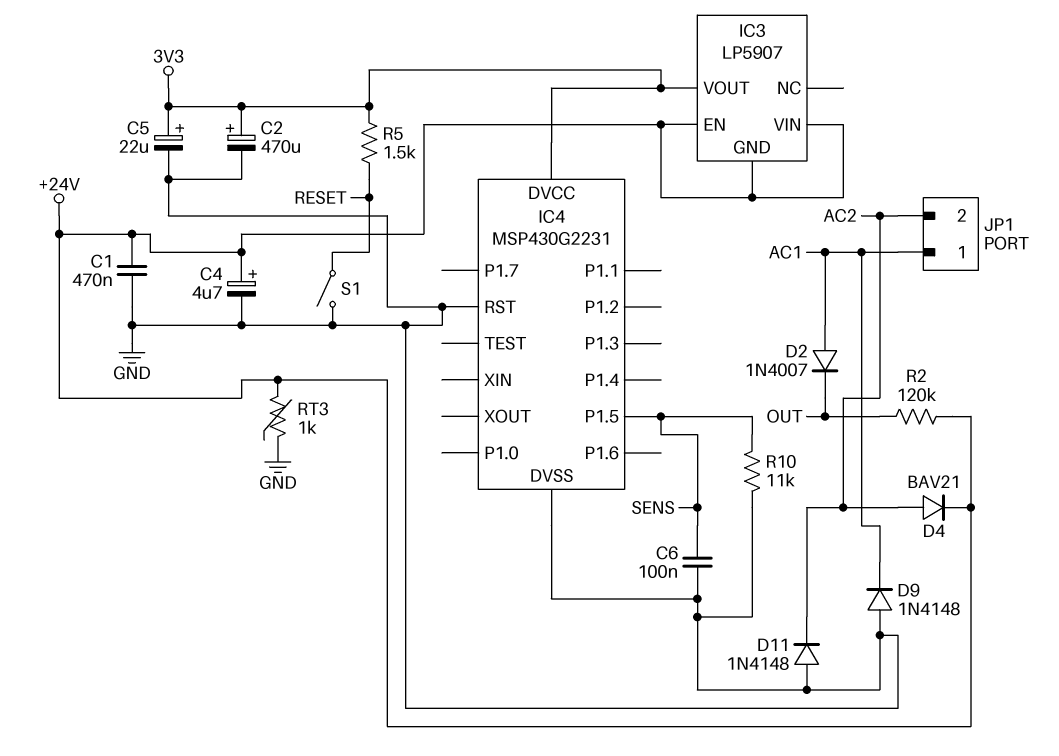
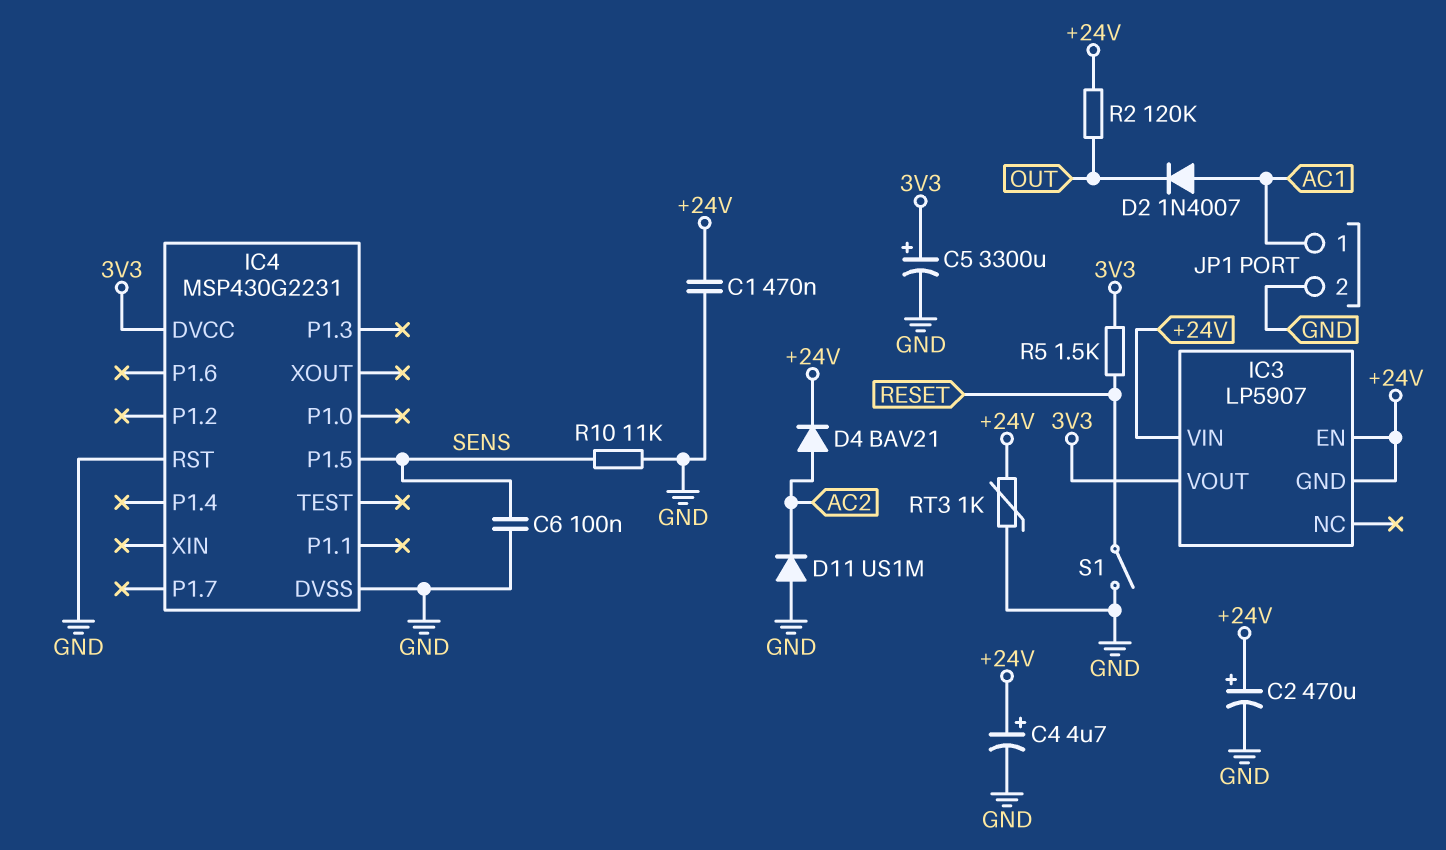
C2: 470uF (plus 3V3, minus GND) -> 470uF (plus +24V, minus GND)
C5: 22uF (plus 3V3, minus GND) -> 3300uF (plus 3V3, minus GND)
D9: diode 1N4148 (A GND, K AC1) -> none
D11: diode 1N4148 (A GND, K AC2) -> diode US1M (A GND, K AC2)
JP1 pin 2: AC2 -> GND

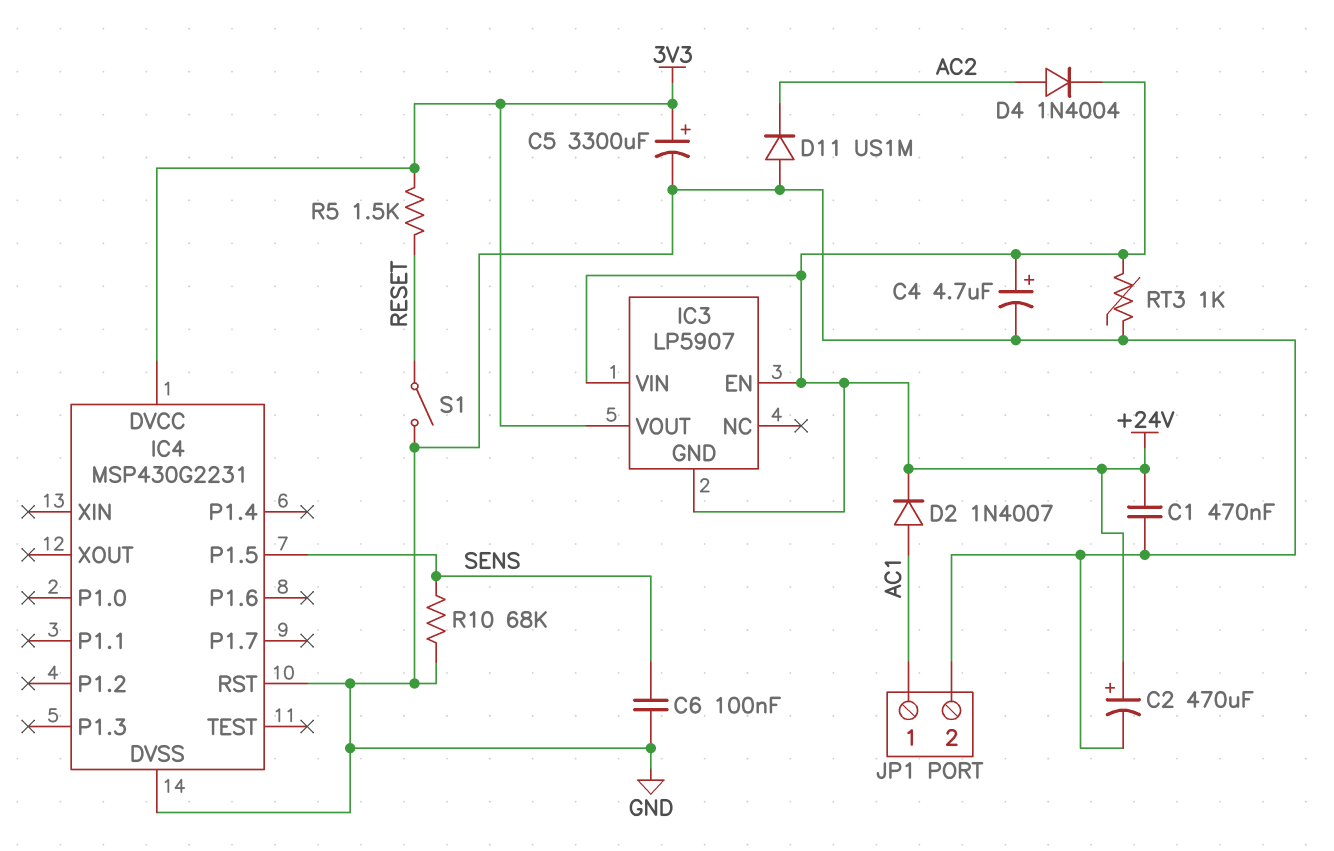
D2: diode 1N4007 (A AC1, K OUT) -> diode 1N4007 (A AC1, K +24V)
D4: diode BAV21 (A AC2, K +24V) -> diode 1N4004 (A AC2, K +24V)
R2: 120k (+24V, OUT) -> none
R10: 11k (GND, SENS) -> 68k (GND, SENS)

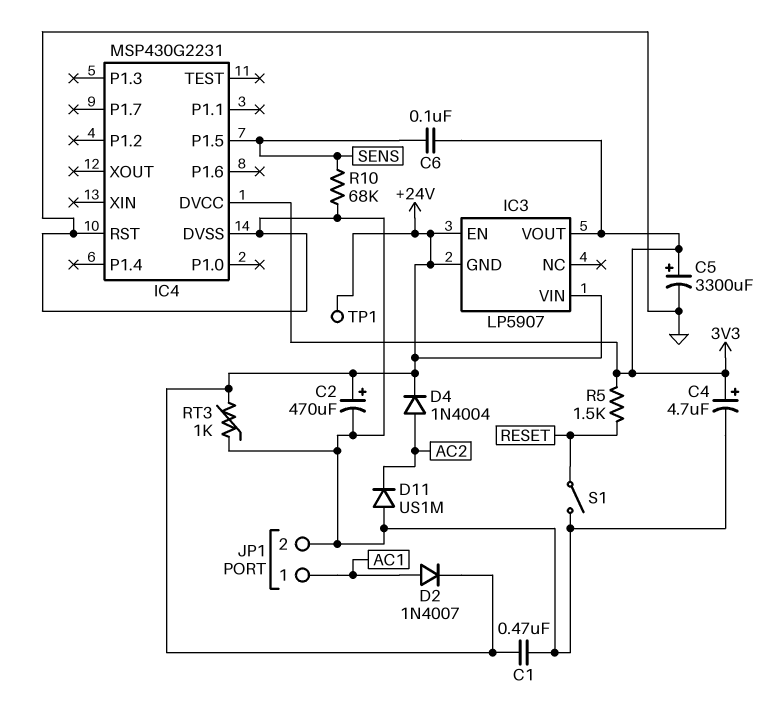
C4: 4.7uF (plus +24V, minus GND) -> 4.7uF (plus 3V3, minus GND)
C6: 100nF (GND, SENS) -> 100nF (3V3, SENS)
TP1: none -> test point (+24V)

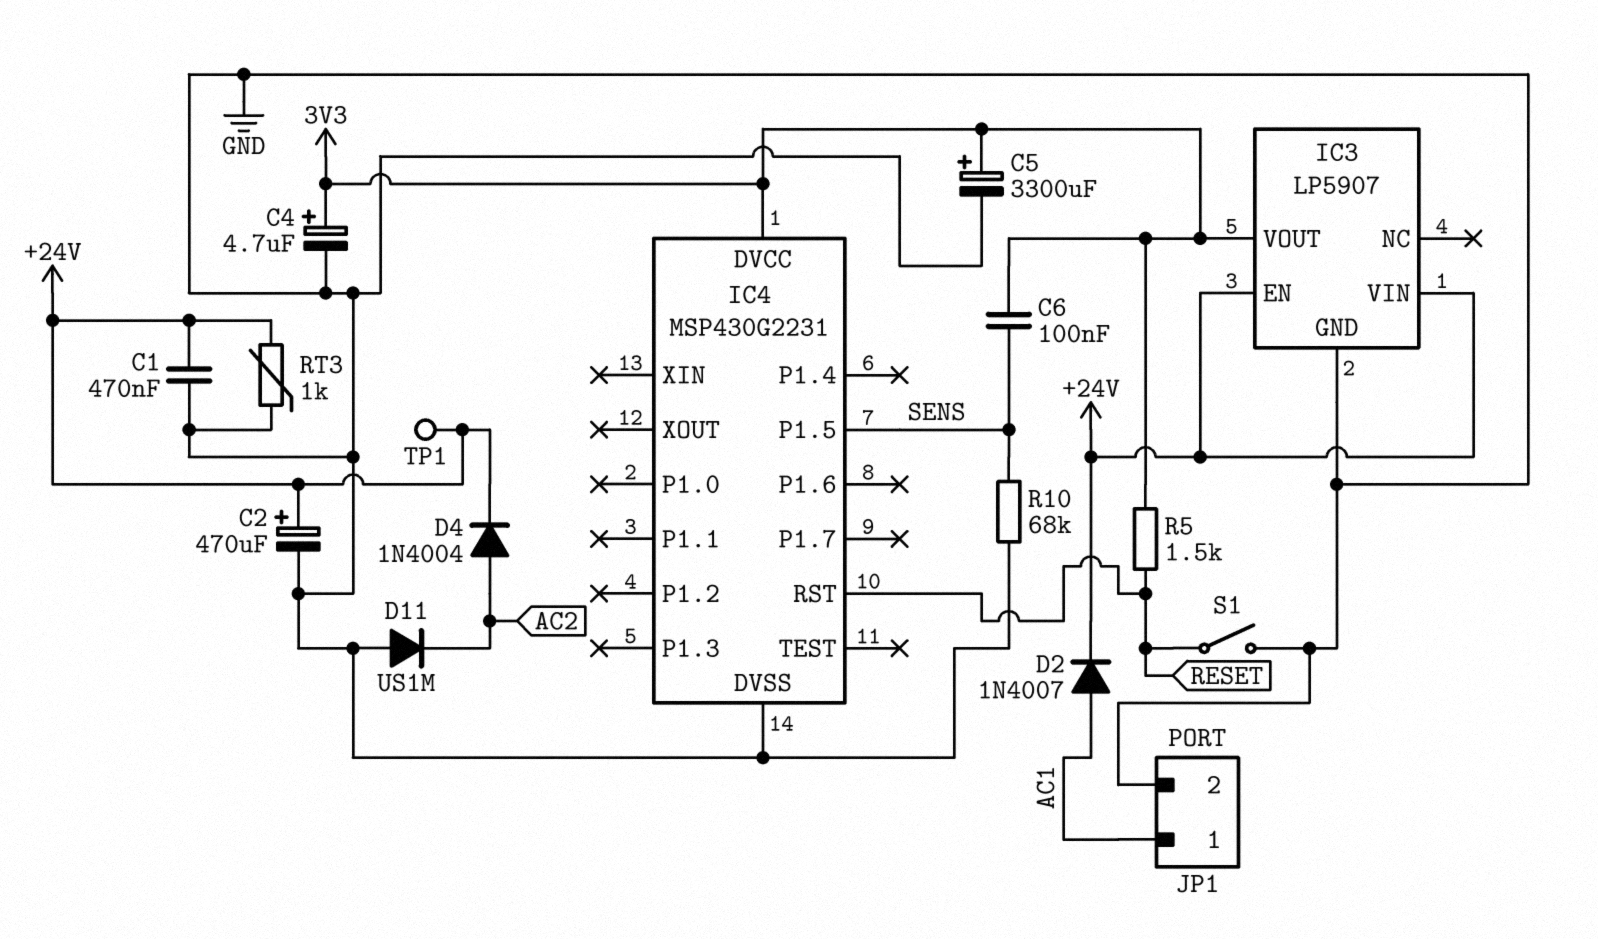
IC3 pin GND: +24V -> GND
IC4 pin RST: GND -> RESET

